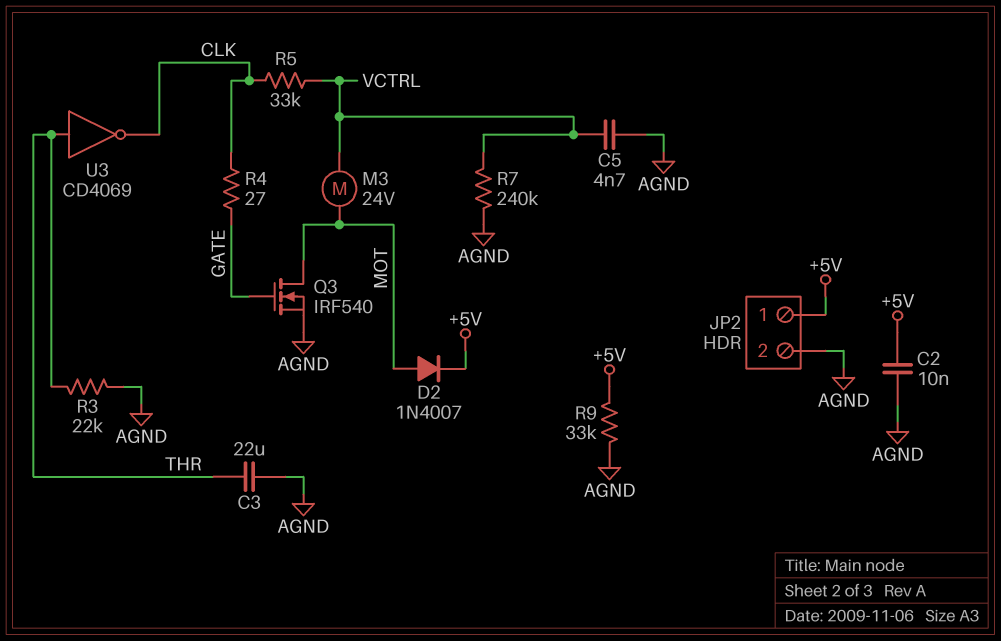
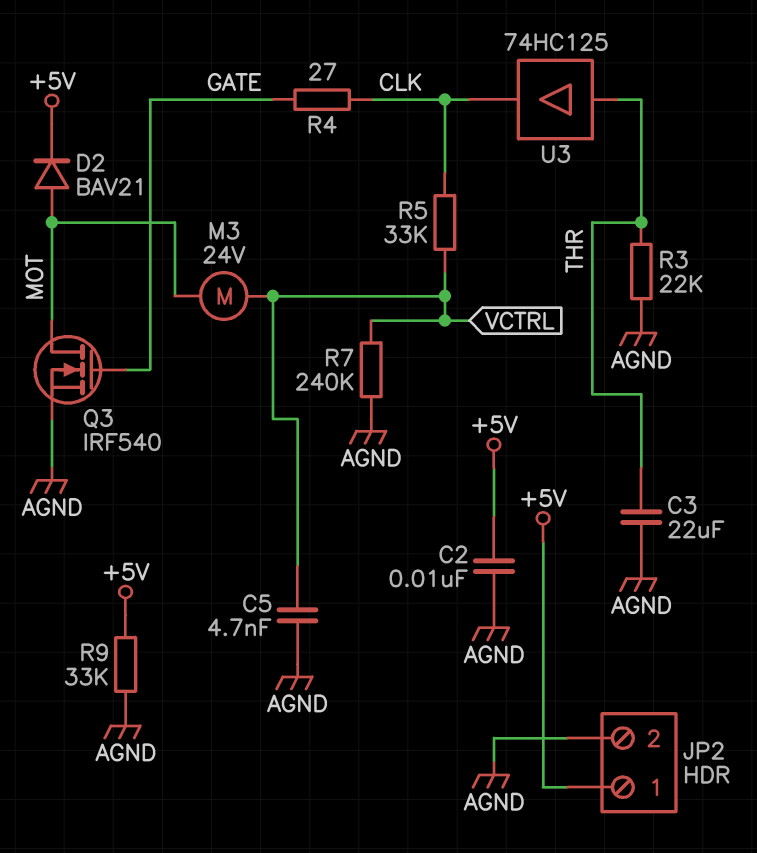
D2: diode 1N4007 (A MOT, K +5V) -> diode BAV21 (A MOT, K +5V)
U3: NOT CD4069 (in THR, out CLK) -> buffer 74HC125 (in THR, out CLK)

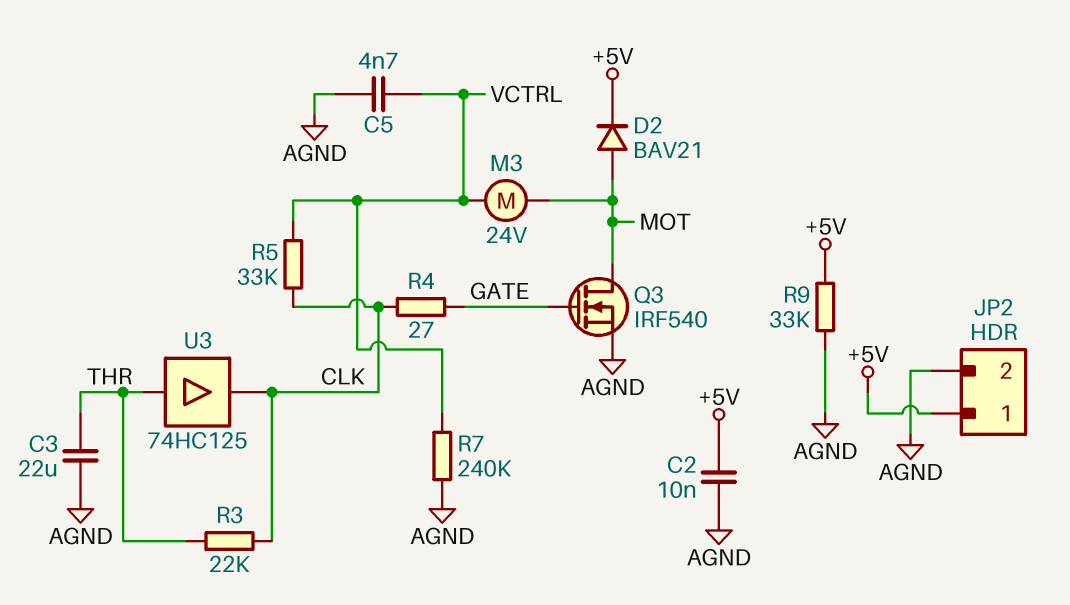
R3: 22k (AGND, THR) -> 22k (CLK, THR)

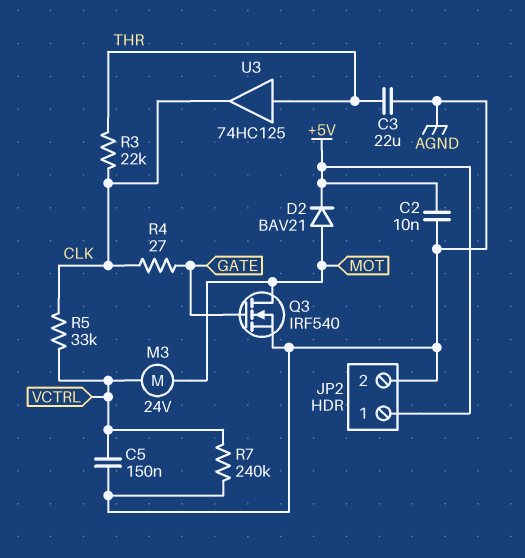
C5: 4.7nF (AGND, VCTRL) -> 150nF (AGND, VCTRL)
R9: 33k (+5V, AGND) -> none

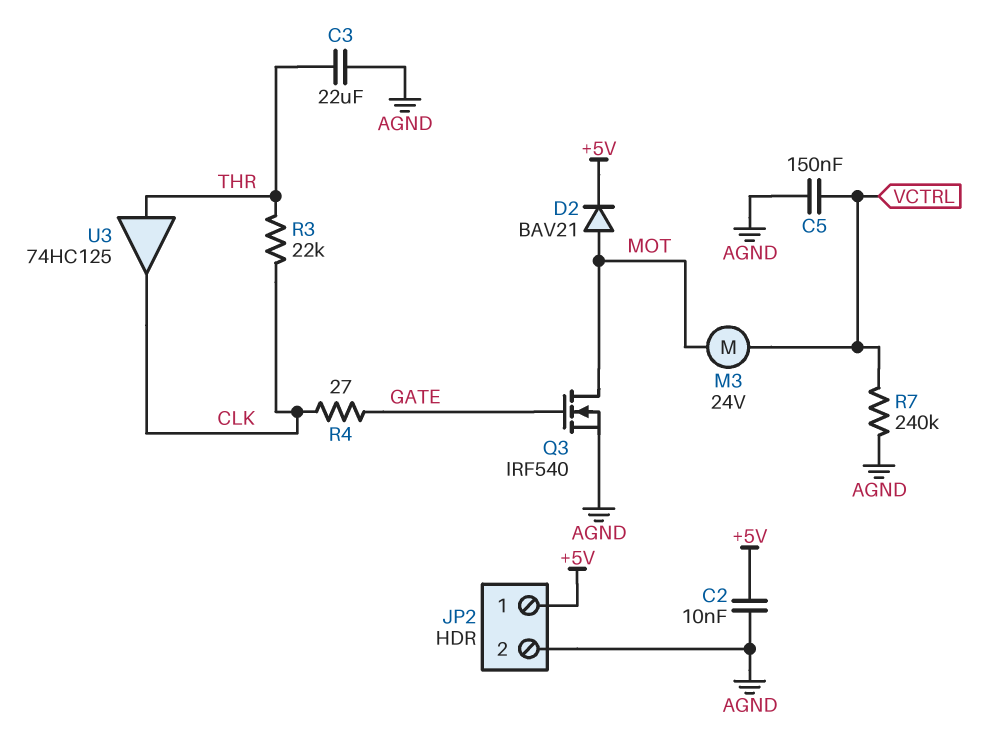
R5: 33k (CLK, VCTRL) -> none

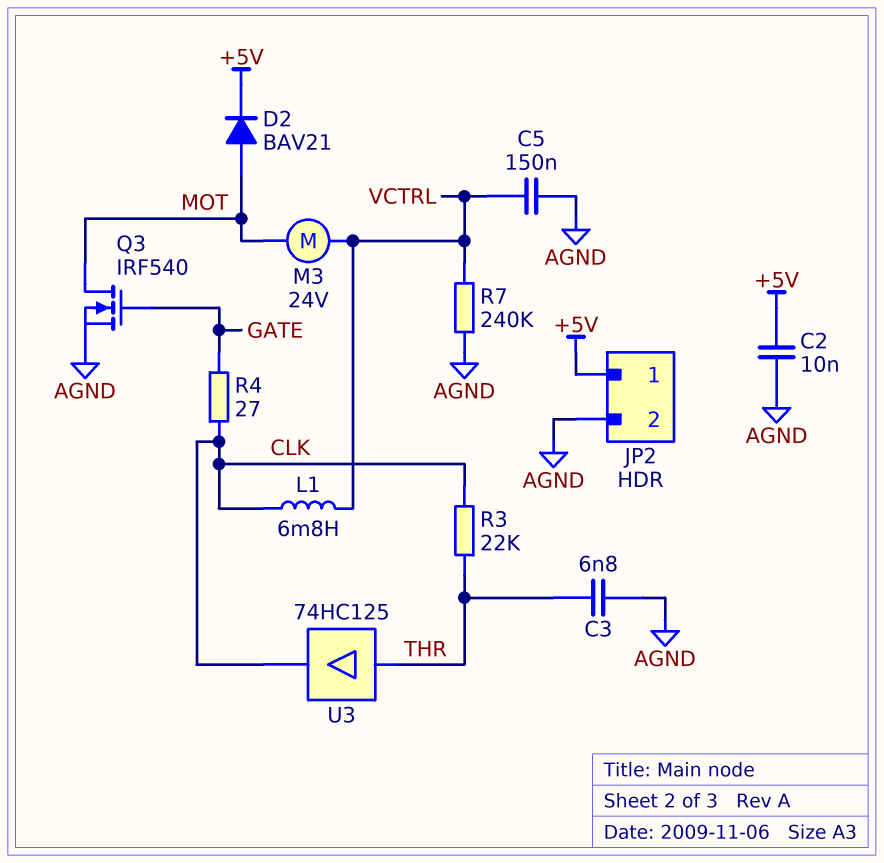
C3: 22uF (AGND, THR) -> 6.8nF (AGND, THR)
L1: none -> 6.8mH (CLK, VCTRL)

